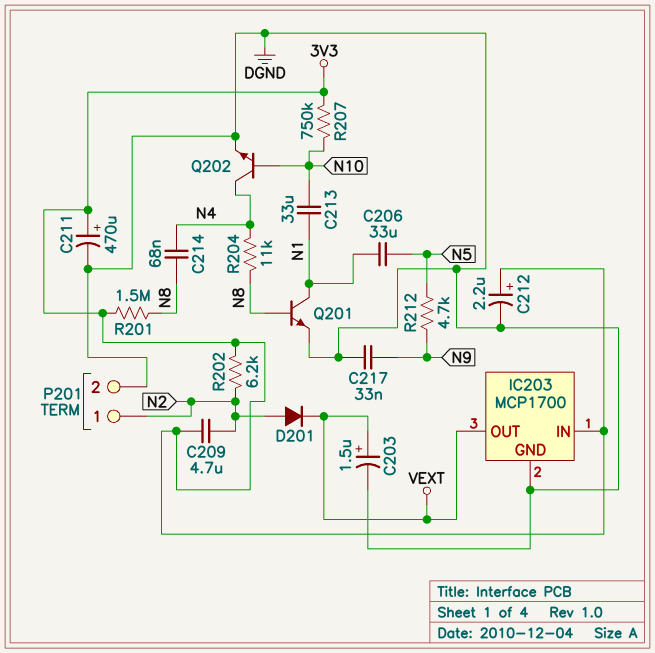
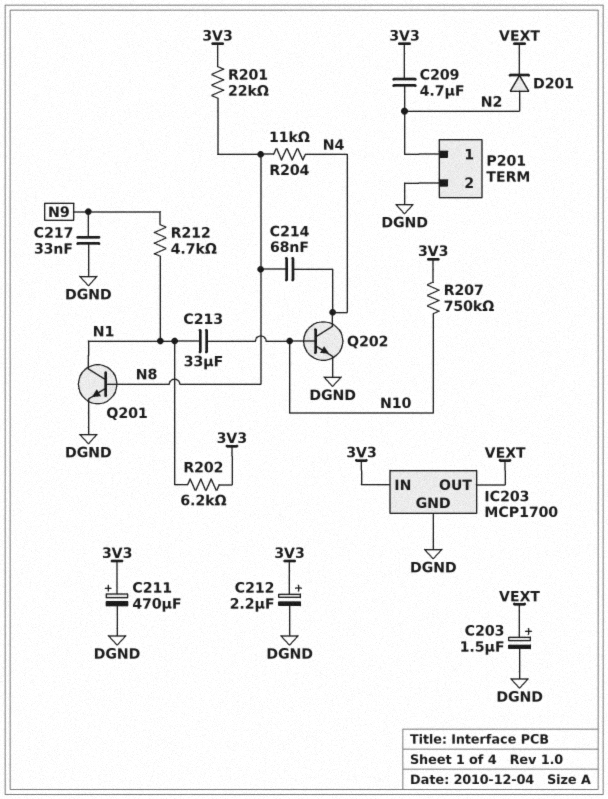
C206: 33uF (N1, N5) -> none
R201: 1.5M (3V3, N8) -> 22k (3V3, N8)
R202: 6.2k (3V3, N2) -> 6.2k (3V3, N1)
R212: 4.7k (N5, N9) -> 4.7k (N1, N9)

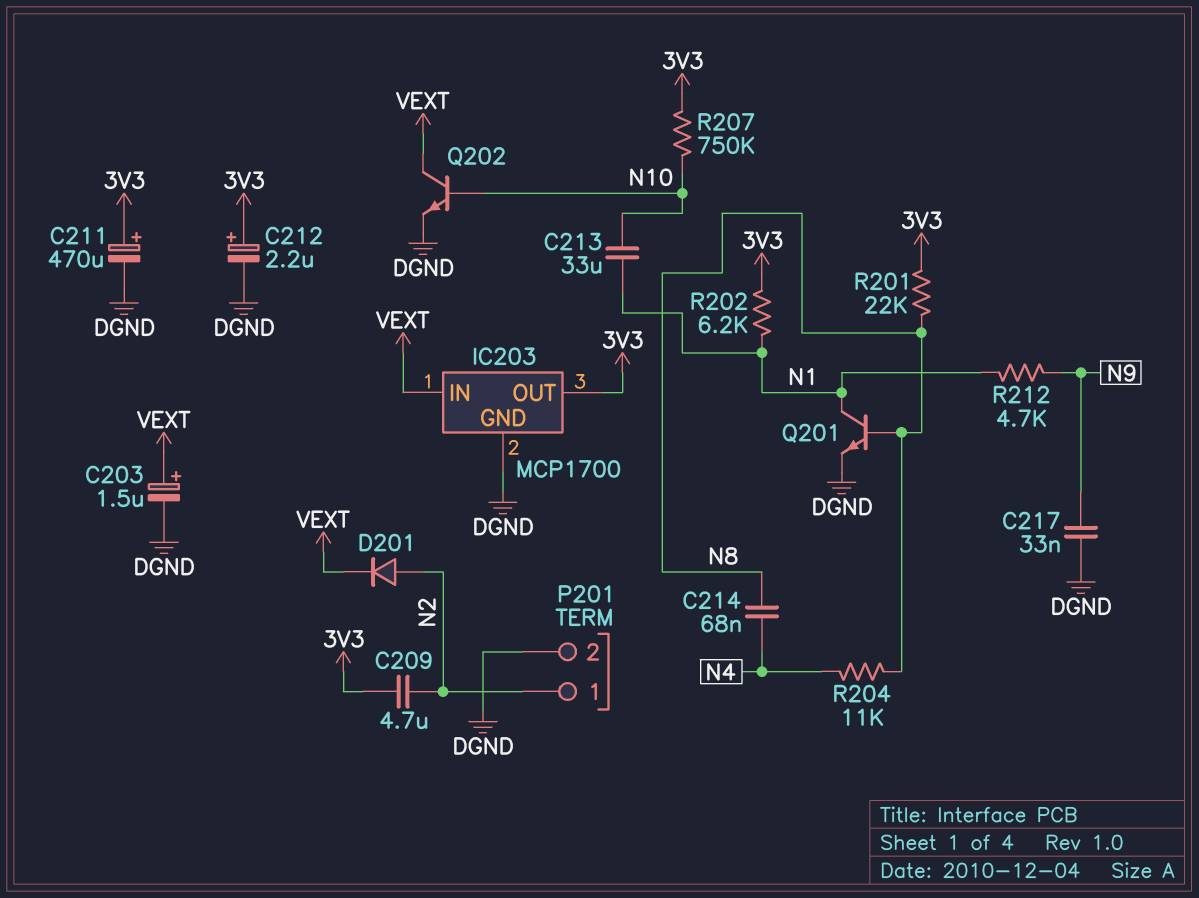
IC203 pin IN: 3V3 -> VEXT
IC203 pin OUT: VEXT -> 3V3
Q202: NPN (B N10, C N4, E DGND) -> NPN (B N10, C VEXT, E DGND)

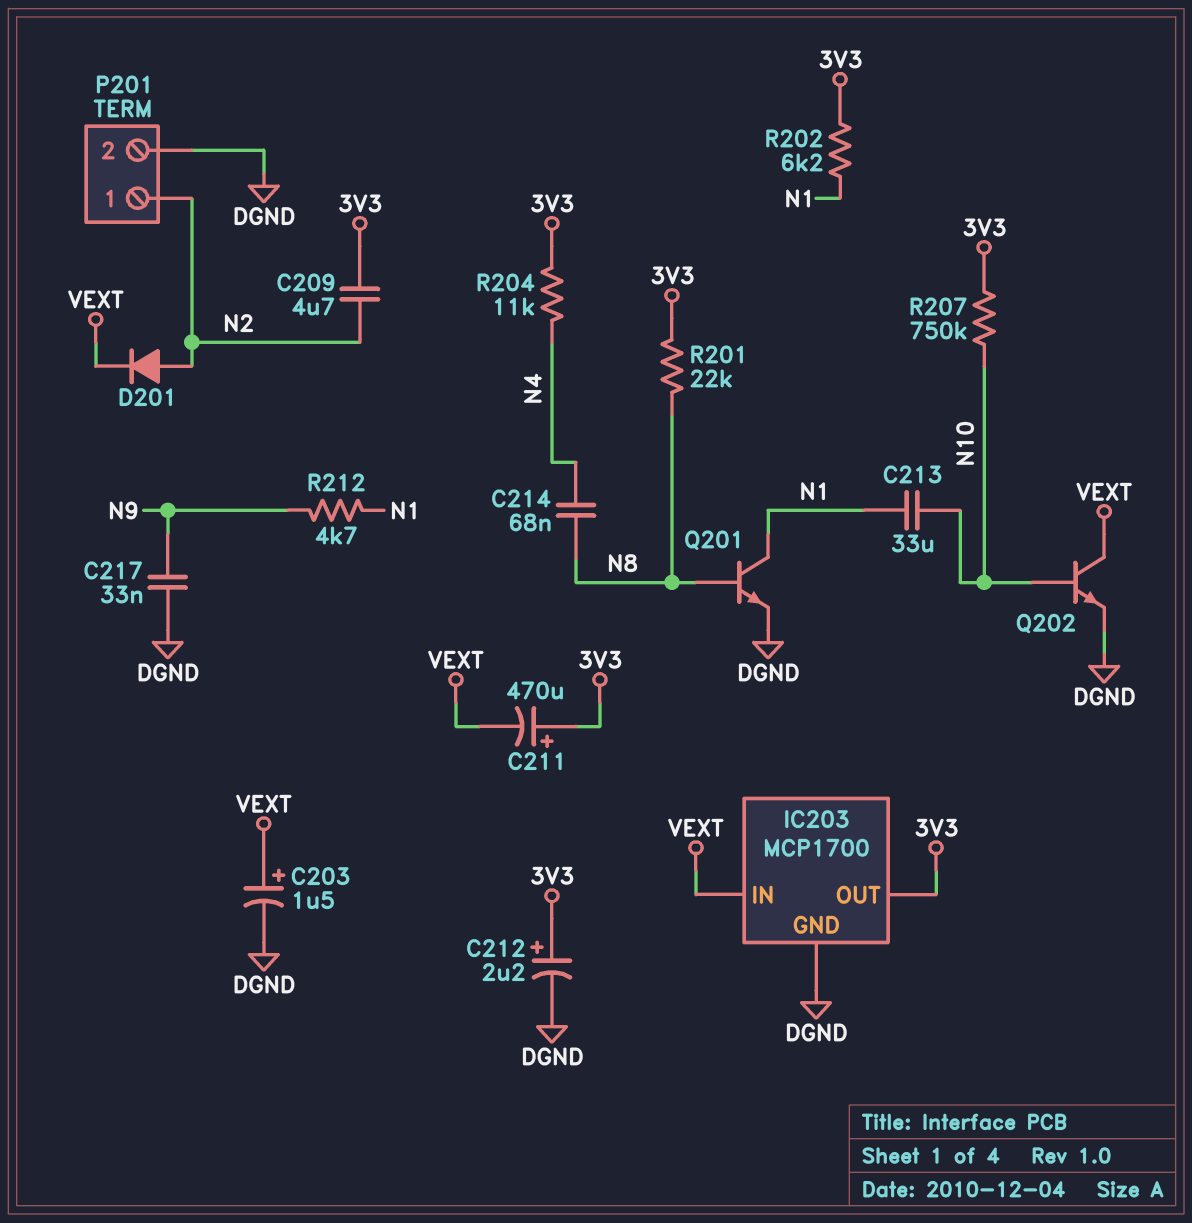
C211: 470uF (plus 3V3, minus DGND) -> 470uF (plus 3V3, minus VEXT)
R204: 11k (N4, N8) -> 11k (3V3, N4)

